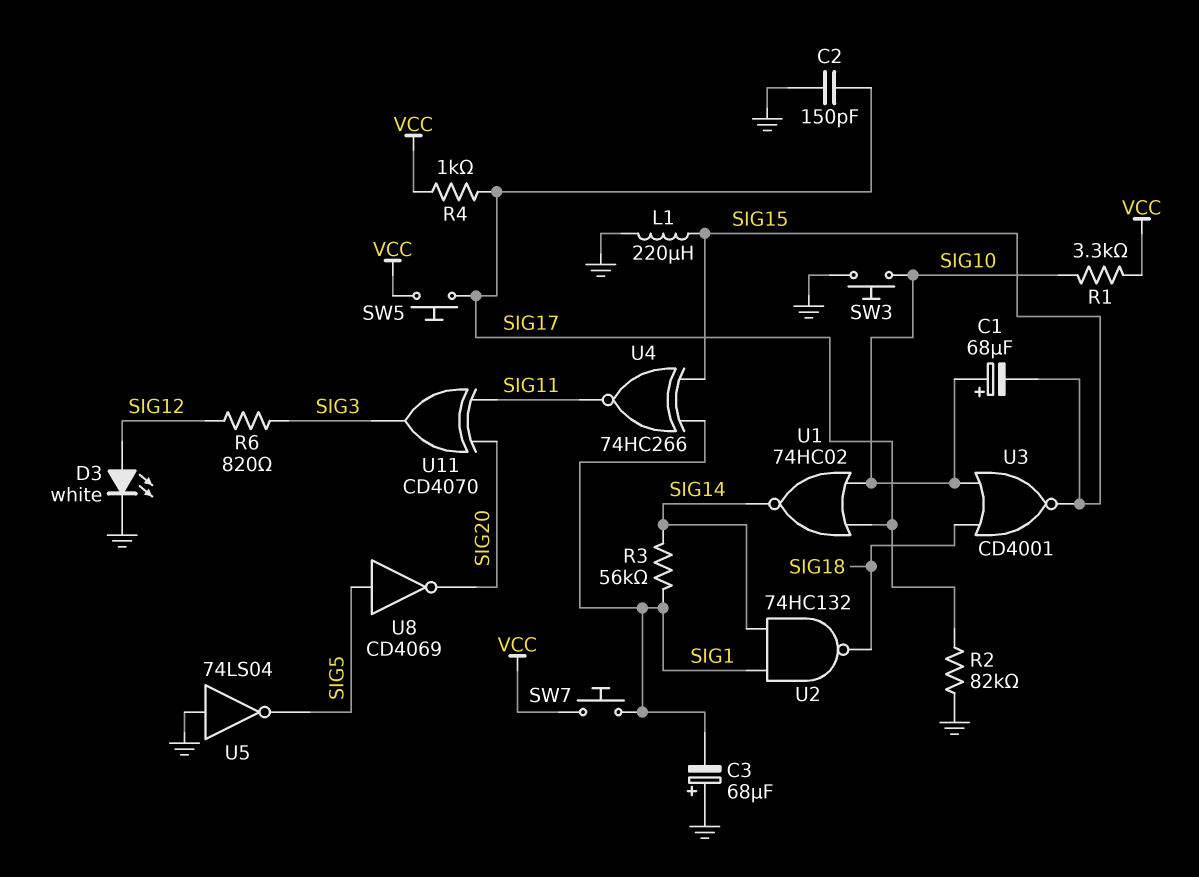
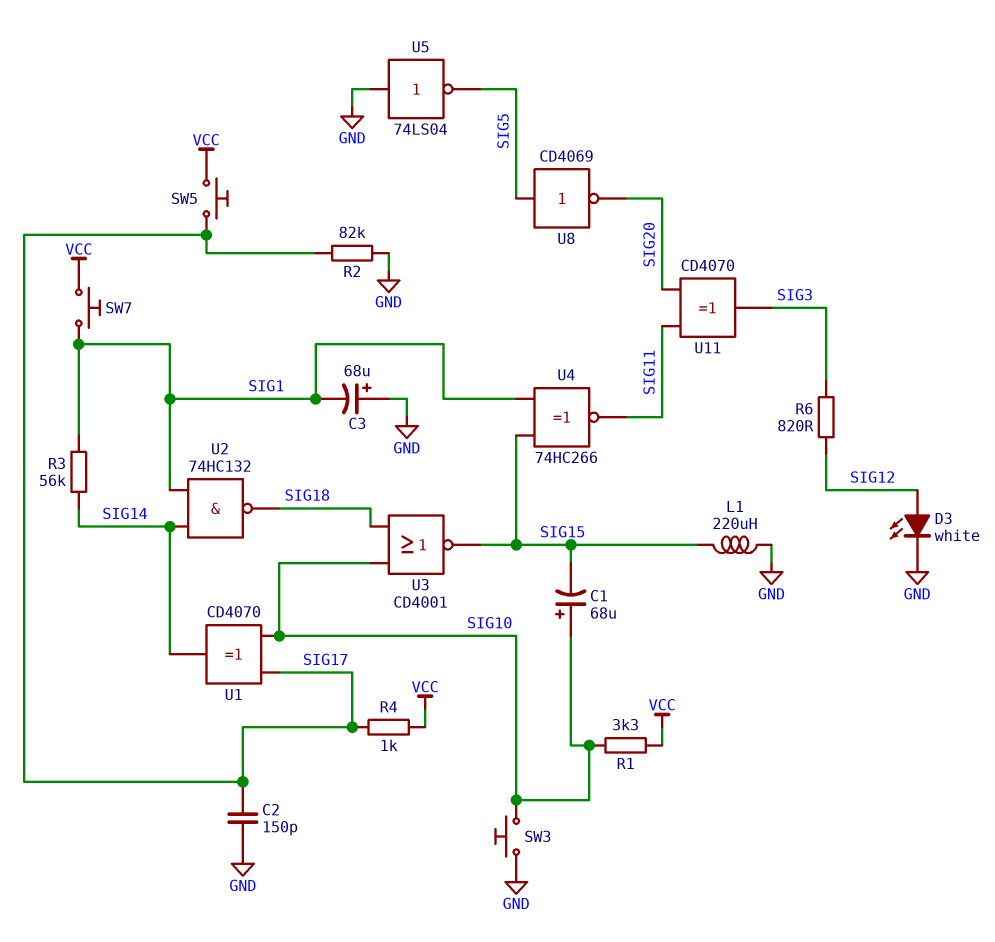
U1: NOR 74HC02 (in SIG10, in SIG17, out SIG14) -> XOR CD4070 (in SIG10, in SIG17, out SIG14)

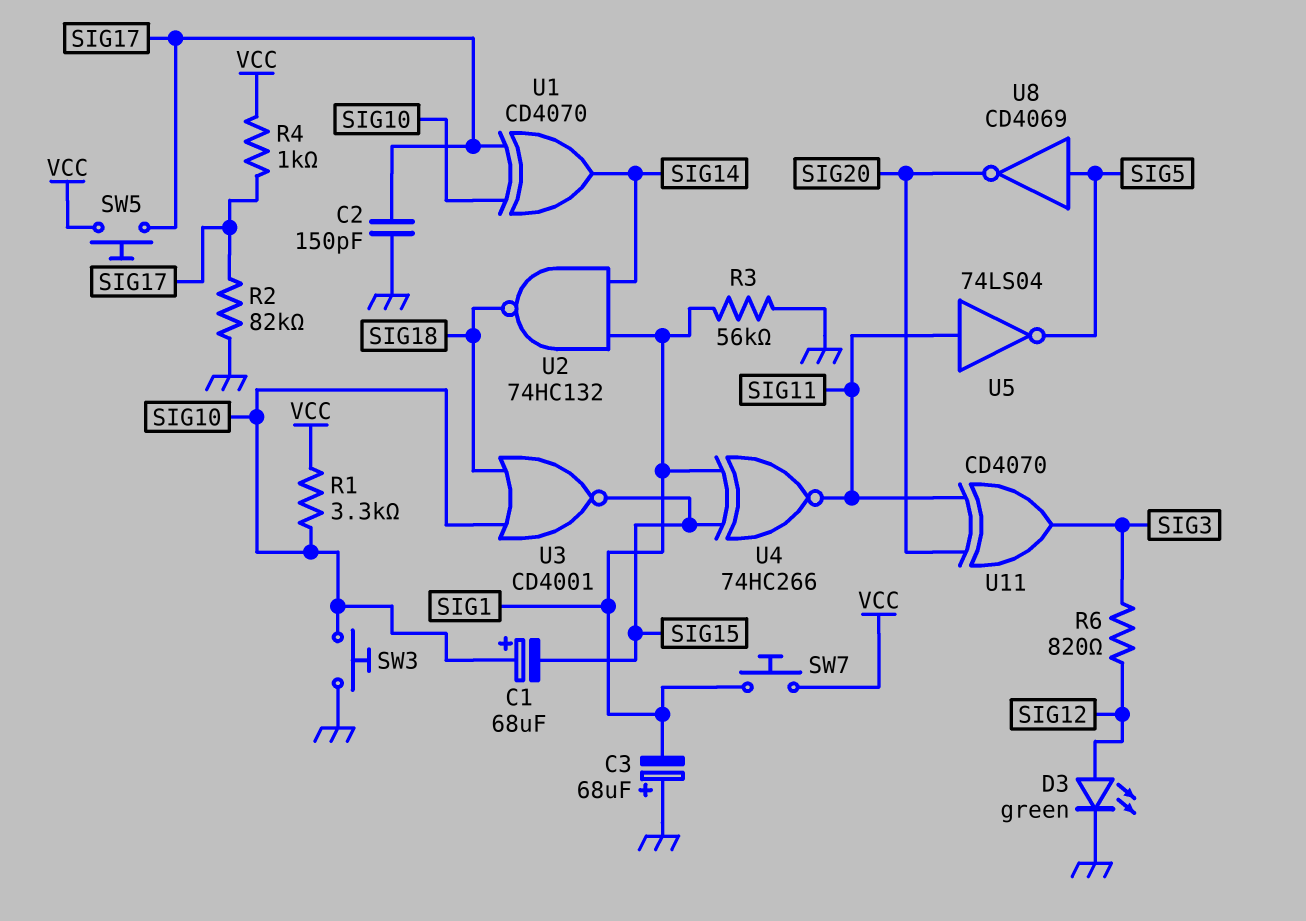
D3: LED white (A SIG12, K GND) -> LED green (A SIG12, K GND)
L1: 220uH (GND, SIG15) -> none
R3: 56k (SIG1, SIG14) -> 56k (GND, SIG1)
U5: NOT 74LS04 (in GND, out SIG5) -> NOT 74LS04 (in SIG11, out SIG5)

